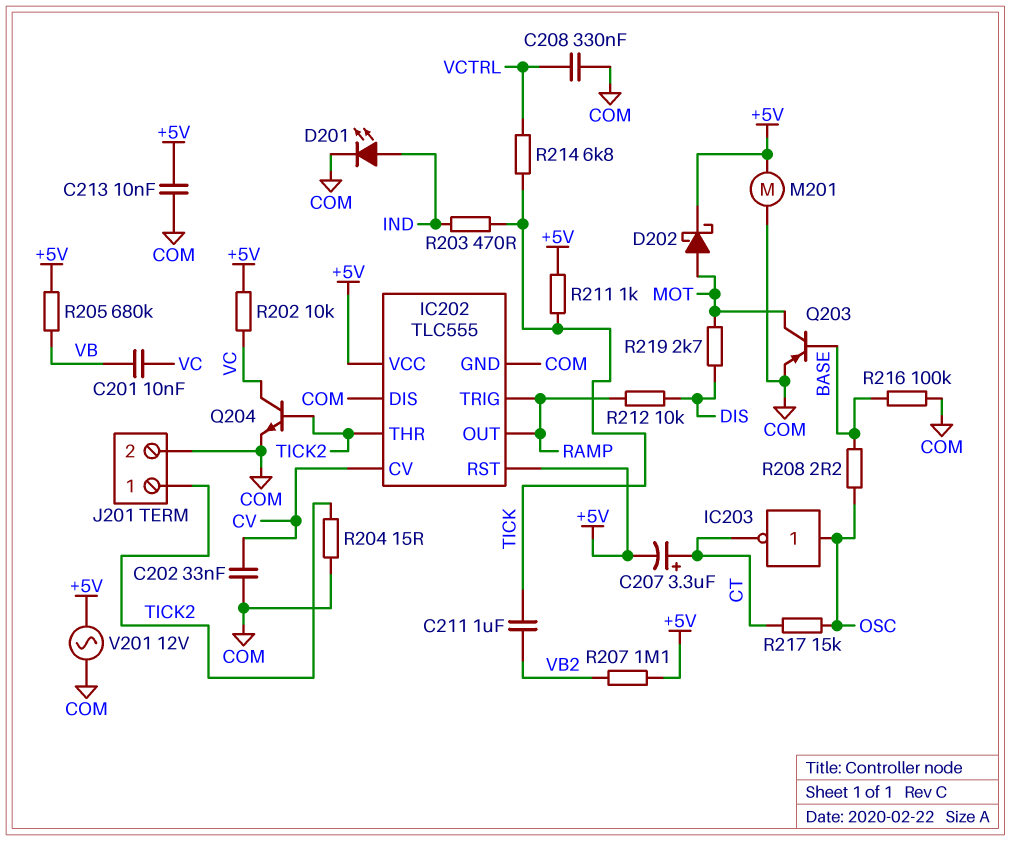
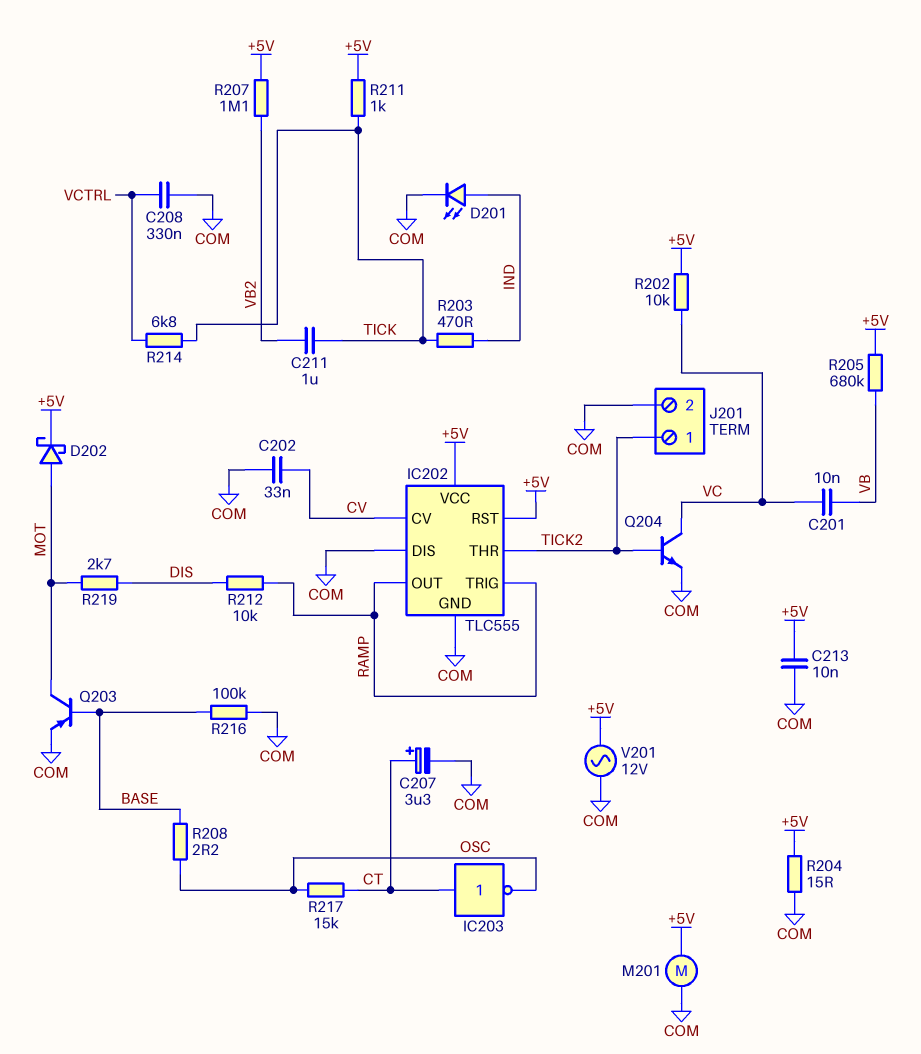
C207: 3.3uF (plus CT, minus +5V) -> 3.3uF (plus CT, minus COM)
IC203: NOT (in OSC, out CT) -> NOT (in CT, out OSC)
R204: 15 (COM, TICK2) -> 15 (+5V, COM)

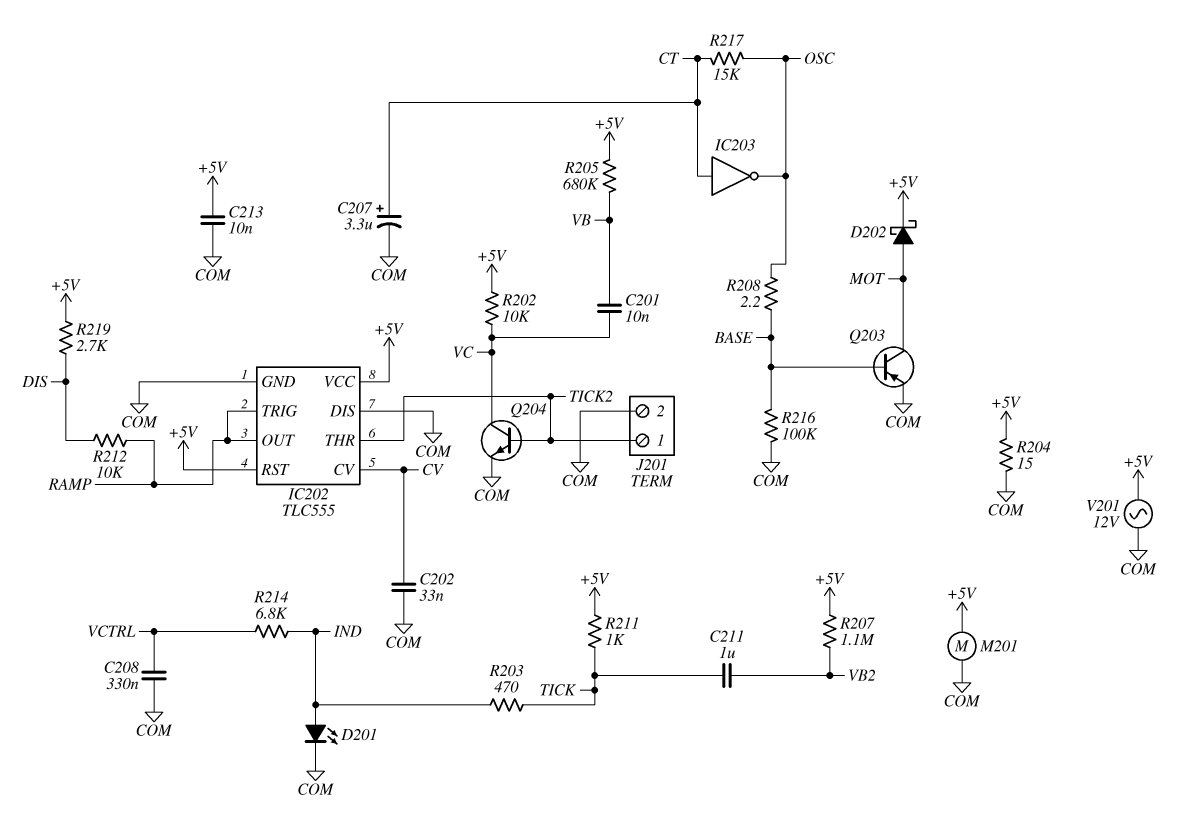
R214: 6.8k (TICK, VCTRL) -> 6.8k (IND, VCTRL)
R219: 2.7k (DIS, MOT) -> 2.7k (+5V, DIS)

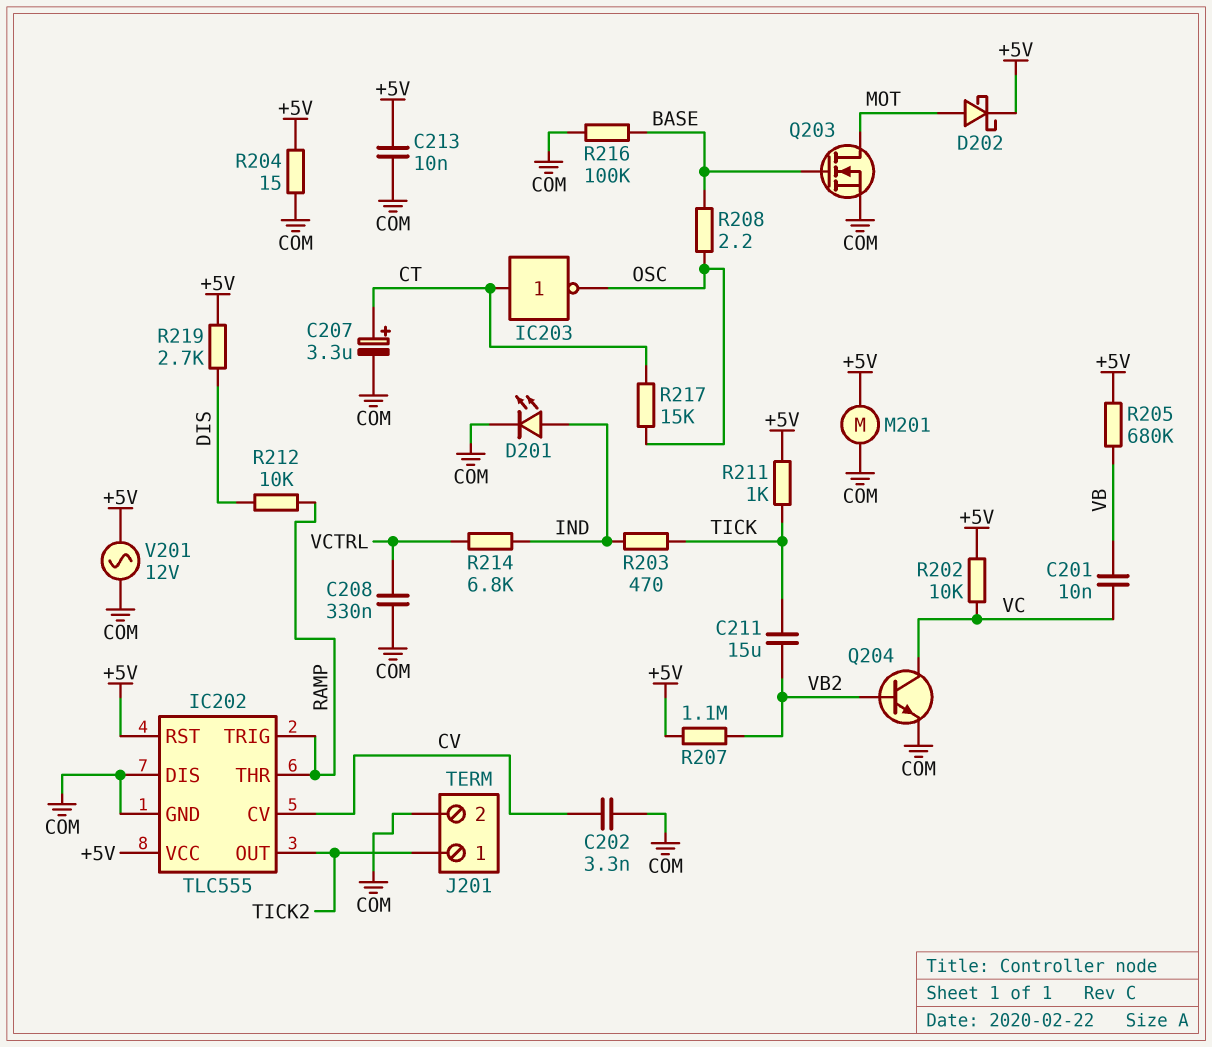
C202: 33nF (COM, CV) -> 3.3nF (COM, CV)
C211: 1uF (TICK, VB2) -> 15uF (TICK, VB2)
IC202 pin OUT: RAMP -> TICK2
IC202 pin THR: TICK2 -> RAMP
Q203: PNP (B BASE, C MOT, E COM) -> NMOS (G BASE, D MOT, S COM)
Q204: NPN (B TICK2, C VC, E COM) -> NPN (B VB2, C VC, E COM)

